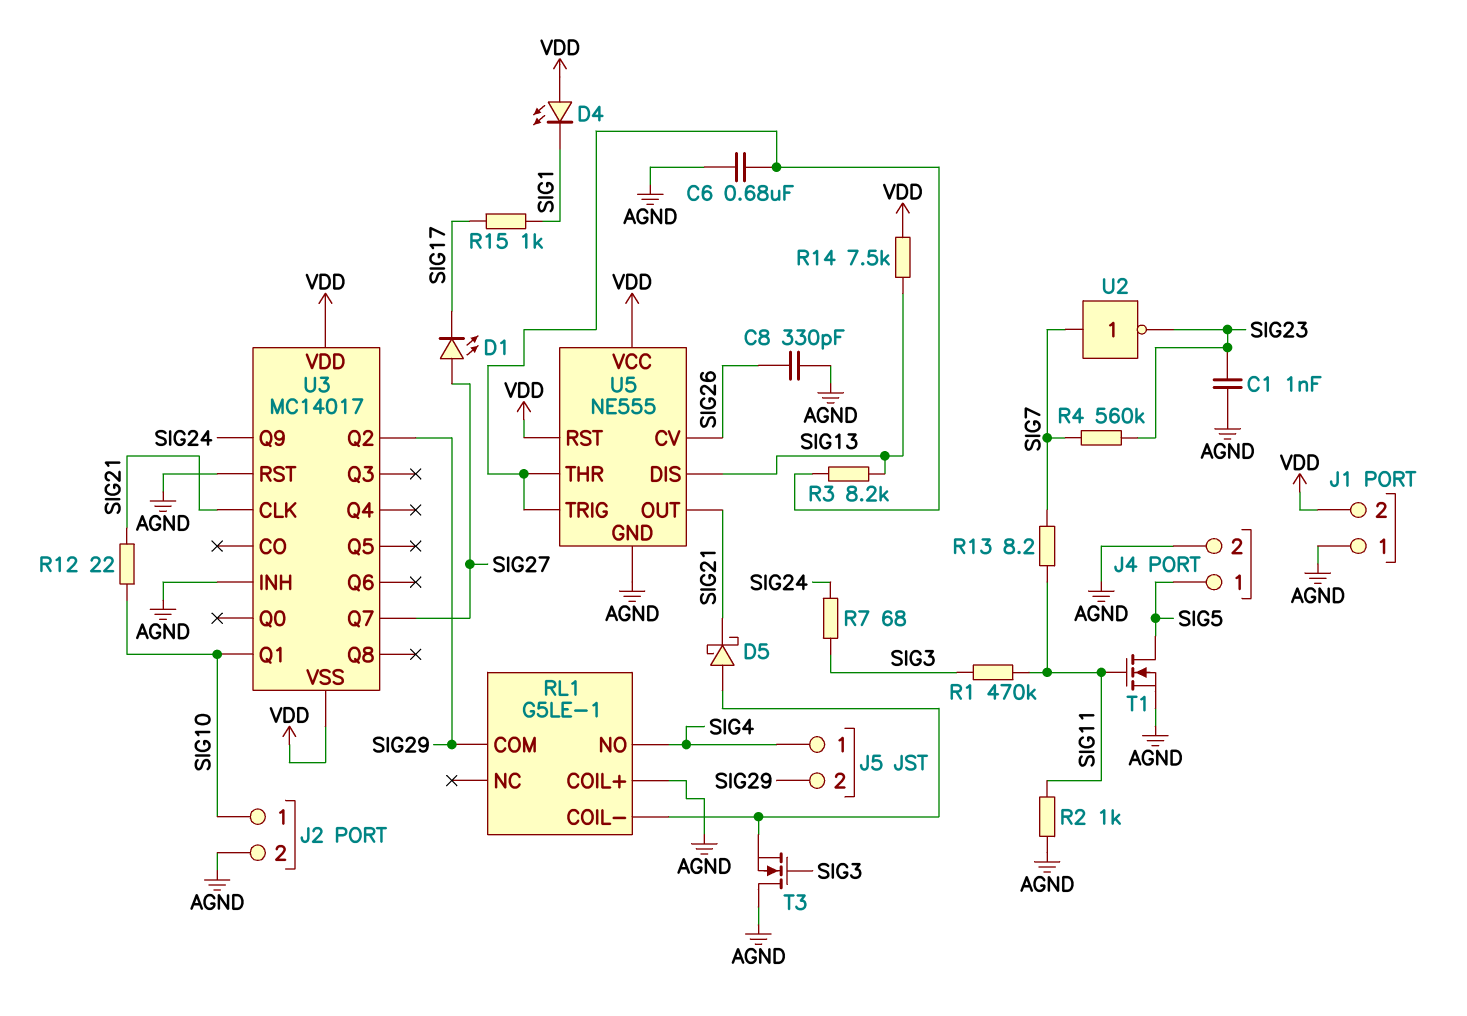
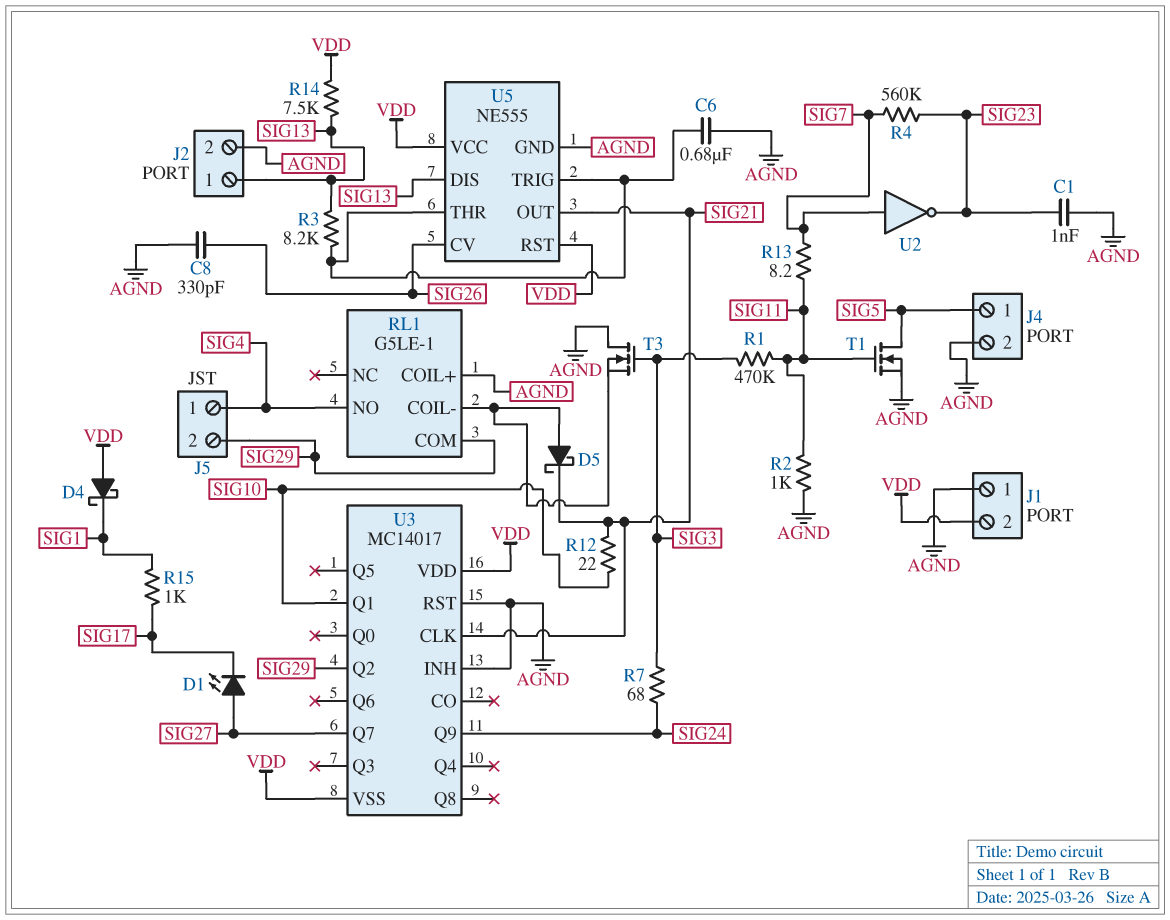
D4: LED (A VDD, K SIG1) -> schottky (A VDD, K SIG1)
J2 pin 1: SIG10 -> SIG13

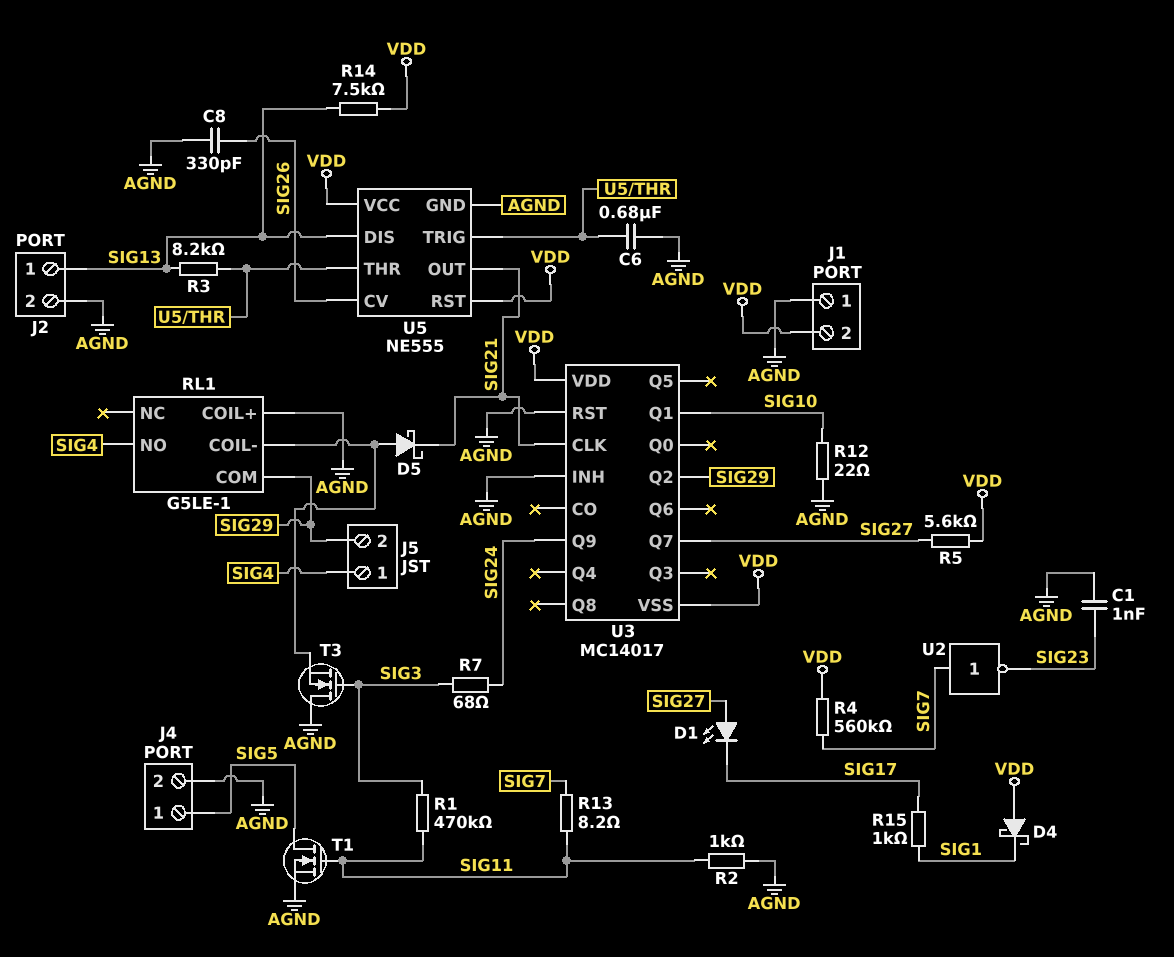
R4: 560k (SIG7, SIG23) -> 560k (SIG7, VDD)
R5: none -> 5.6k (SIG27, VDD)
R12: 22 (SIG10, SIG21) -> 22 (AGND, SIG10)

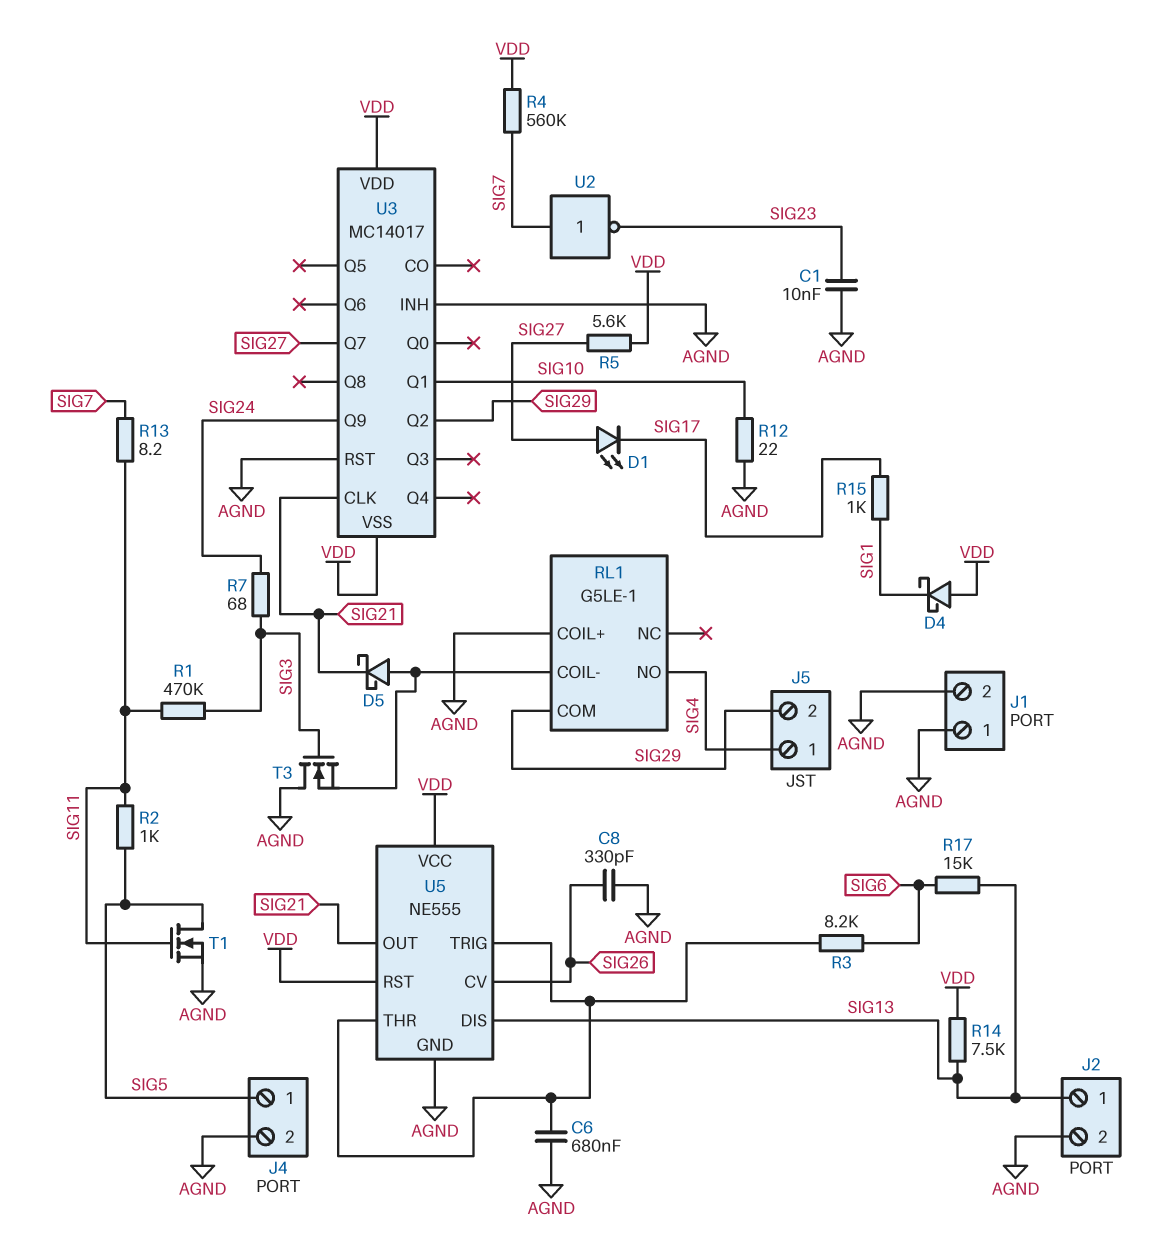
C1: 1nF (AGND, SIG23) -> 10nF (AGND, SIG23)
J1 pin 2: VDD -> AGND
R2: 1k (AGND, SIG11) -> 1k (SIG5, SIG11)
R3: 8.2k (SIG13, U5/THR) -> 8.2k (SIG6, U5/THR)
R17: none -> 15k (SIG6, SIG13)

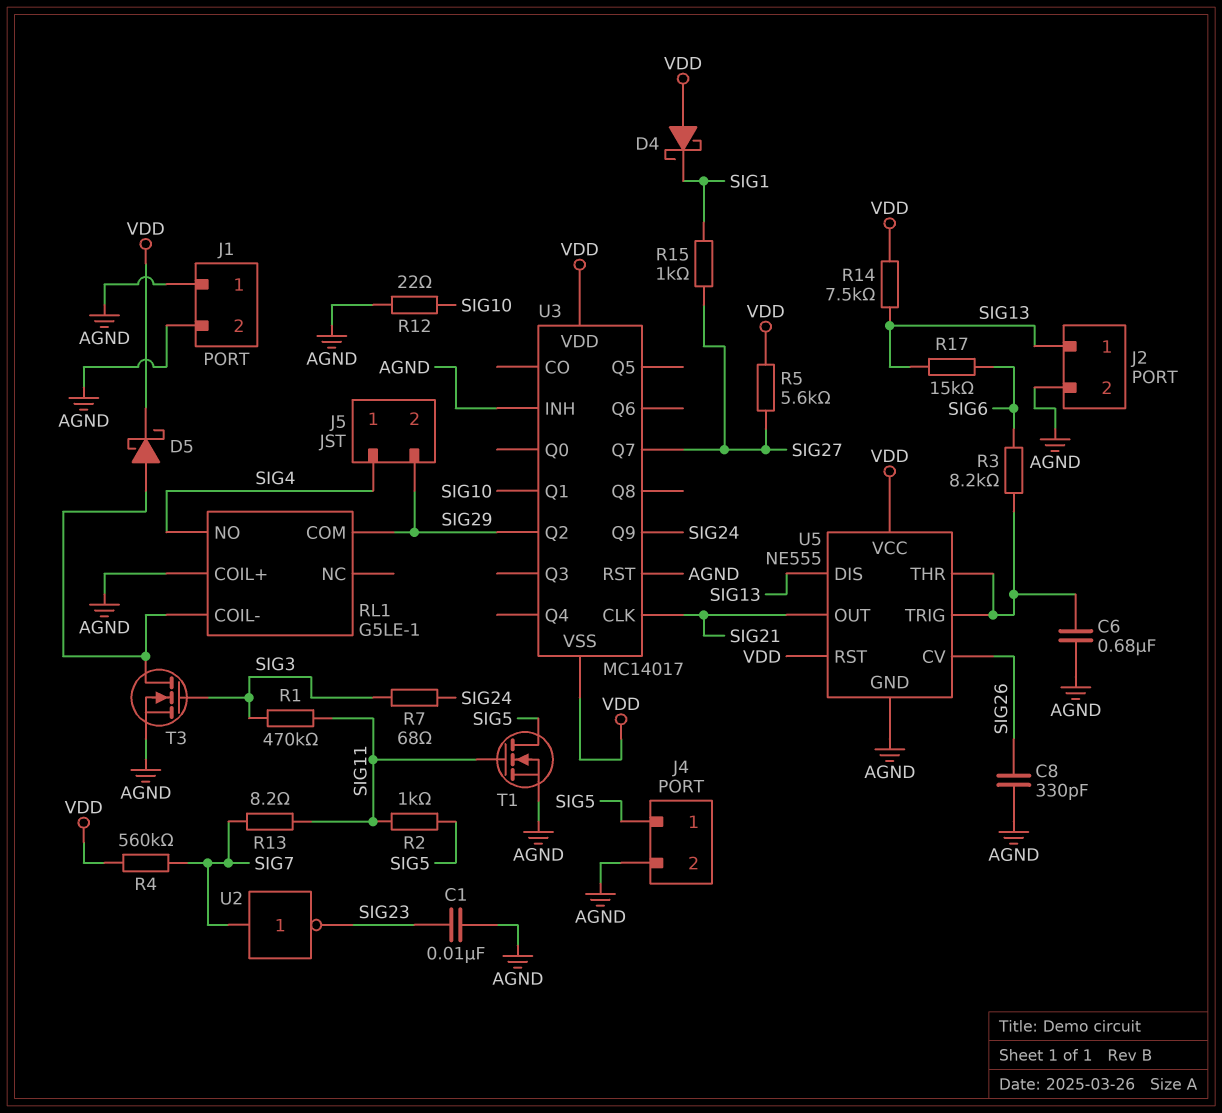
D1: LED (A SIG27, K SIG17) -> none
D5: schottky (A RL1/COIL-, K SIG21) -> schottky (A RL1/COIL-, K VDD)
R15: 1k (SIG1, SIG17) -> 1k (SIG1, SIG27)
T3: NMOS (G SIG3, D AGND, S RL1/COIL-) -> NMOS (G SIG3, D RL1/COIL-, S AGND)

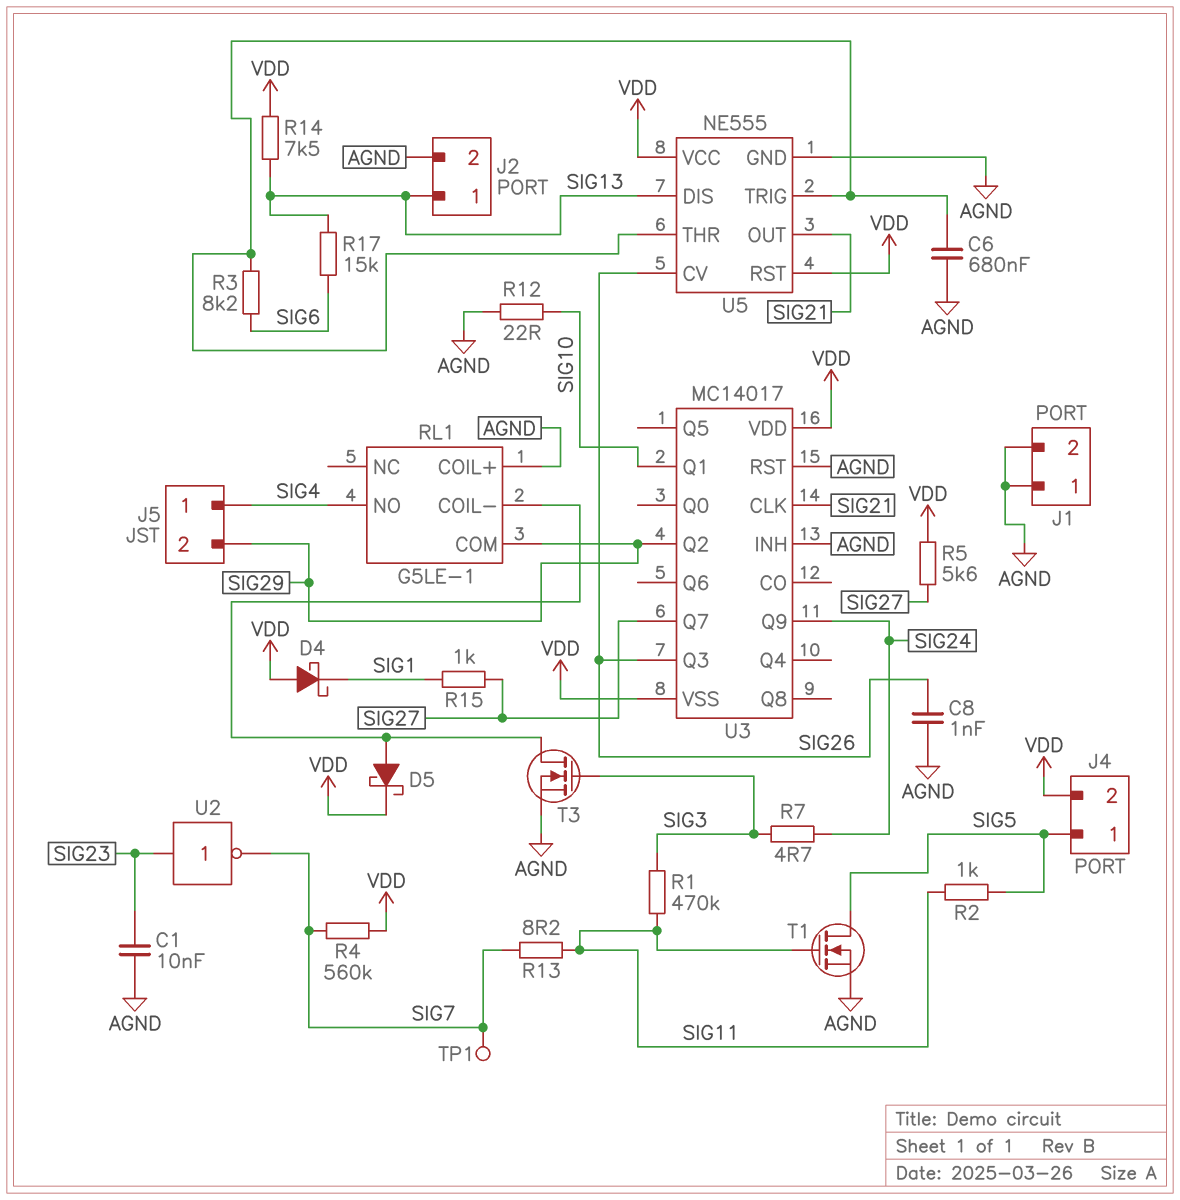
C8: 330pF (AGND, SIG26) -> 1nF (AGND, SIG26)
J4 pin 2: AGND -> VDD
R7: 68 (SIG3, SIG24) -> 4.7 (SIG3, SIG24)
TP1: none -> test point (SIG7)
U2: NOT (in SIG7, out SIG23) -> NOT (in SIG23, out SIG7)
U3 pin Q3: none -> SIG26

